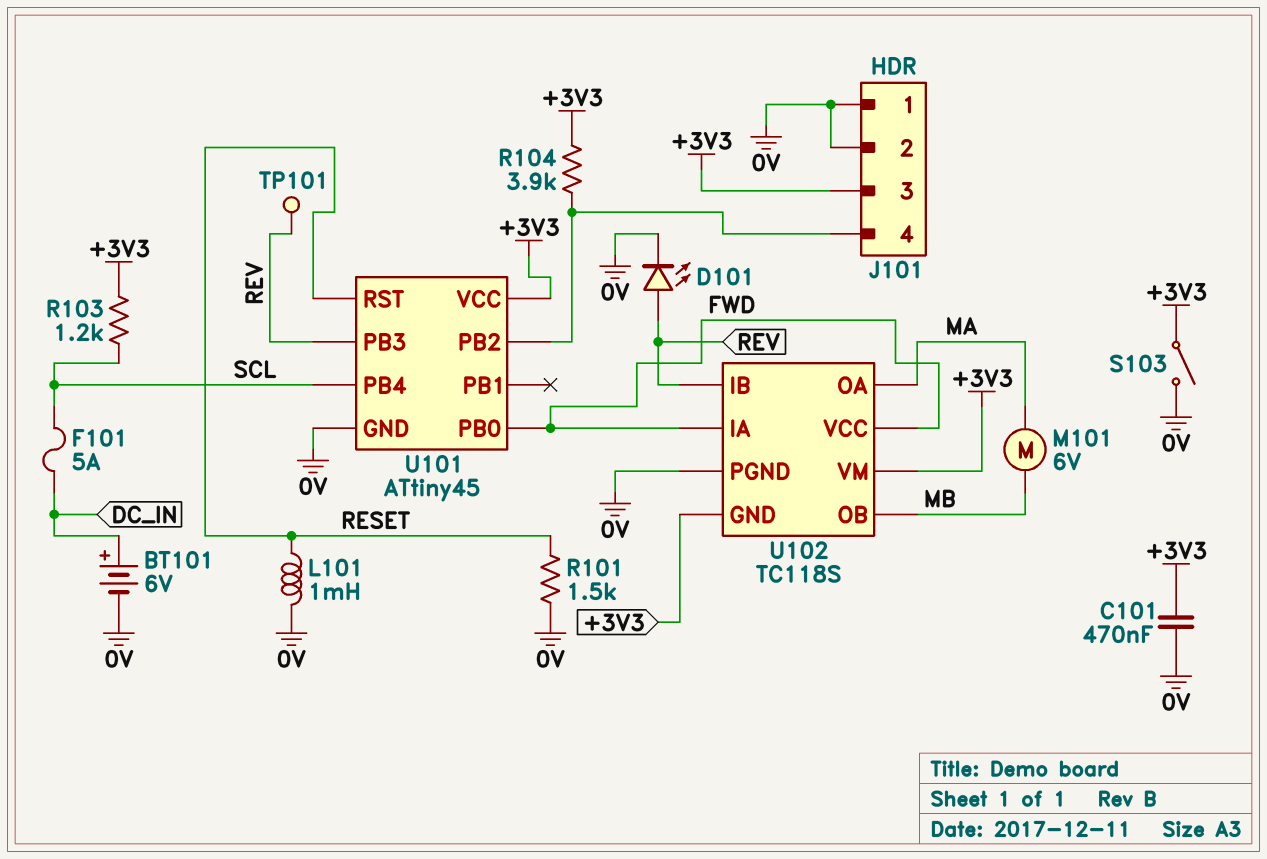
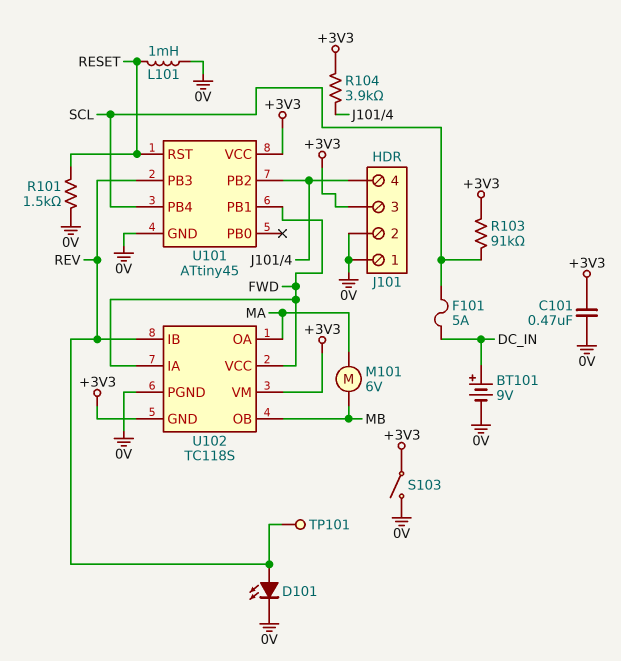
BT101: 6V (plus DC_IN, minus 0V) -> 9V (plus DC_IN, minus 0V)
R103: 1.2k (+3V3, SCL) -> 91k (+3V3, SCL)
U101 pin PB0: FWD -> none
U101 pin PB1: none -> FWD

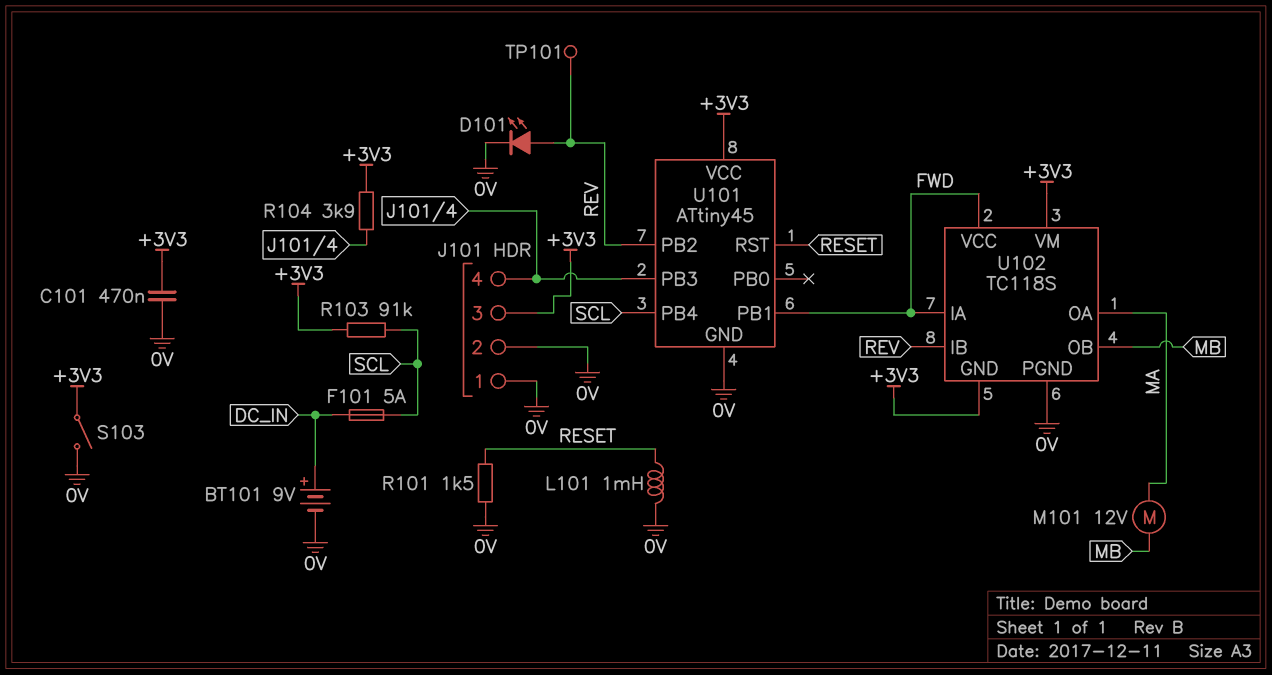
M101: motor 6V (MA, MB) -> motor 12V (MA, MB)
U101 pin PB2: J101/4 -> REV
U101 pin PB3: REV -> J101/4

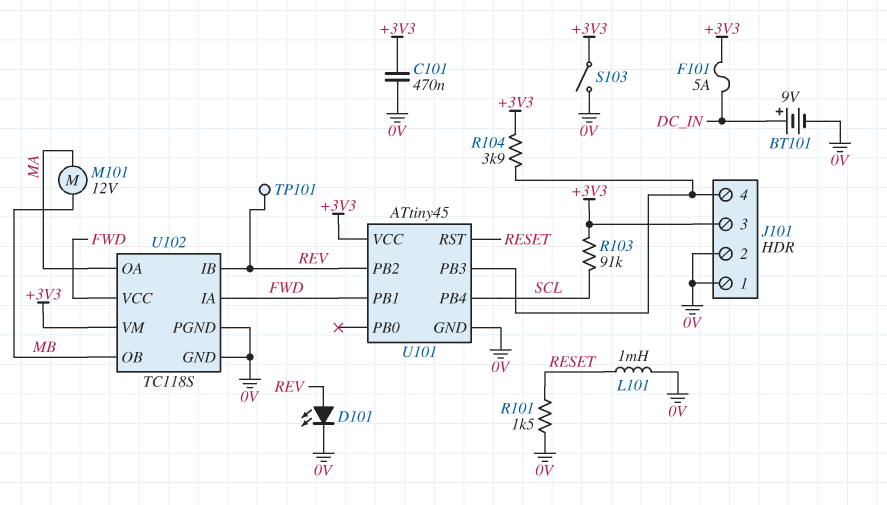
F101: 5A (DC_IN, SCL) -> 5A (+3V3, DC_IN)
U102 pin GND: +3V3 -> 0V

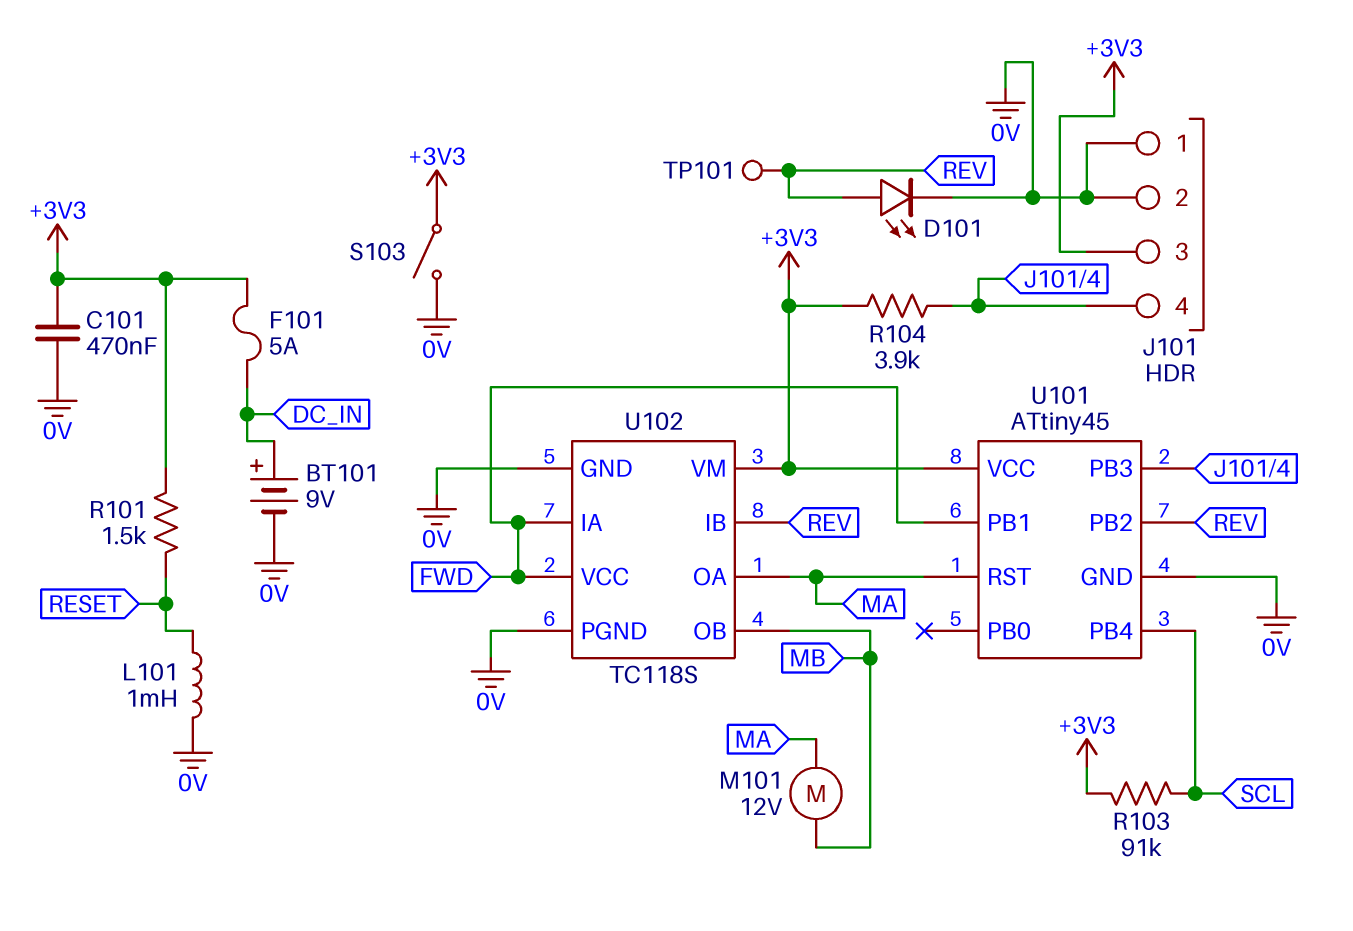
R101: 1.5k (0V, RESET) -> 1.5k (+3V3, RESET)
U101 pin RST: RESET -> MA

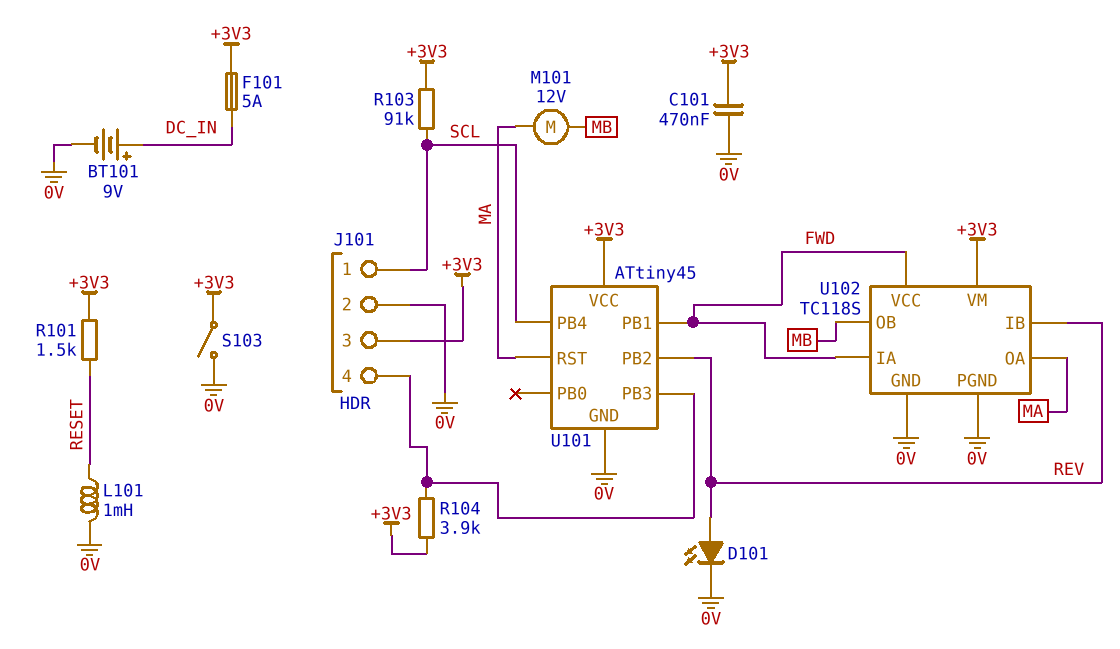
J101 pin 1: 0V -> SCL
TP101: test point (REV) -> none

